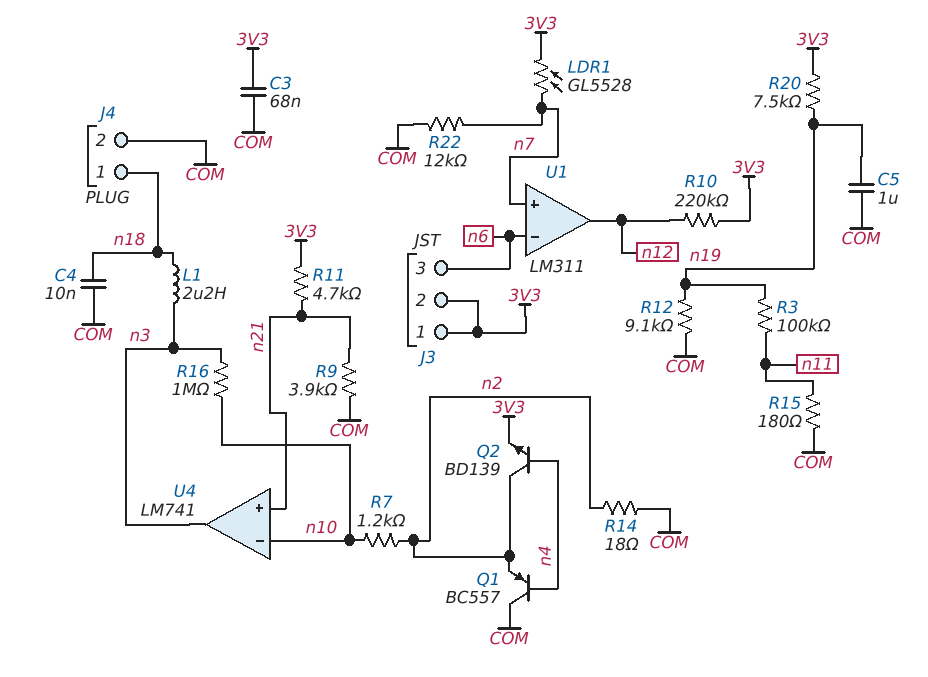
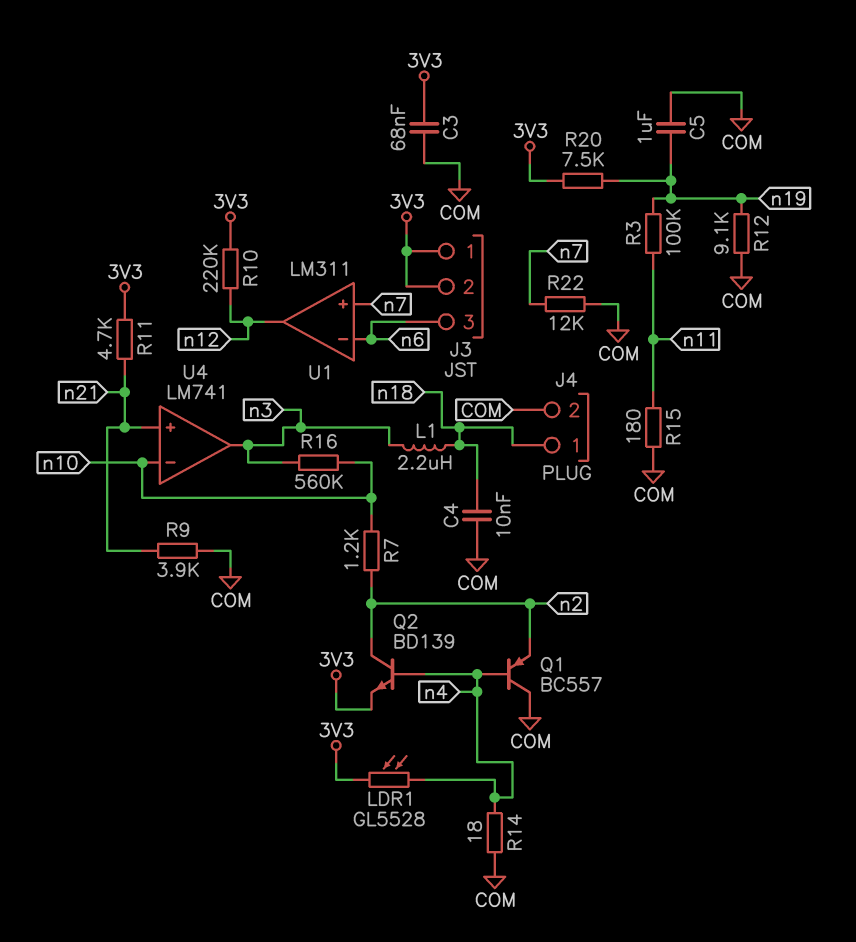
LDR1: GL5528 (3V3, n7) -> GL5528 (3V3, n4)
R14: 18 (COM, n2) -> 18 (COM, n4)
R16: 1M (n3, n10) -> 560k (n3, n10)

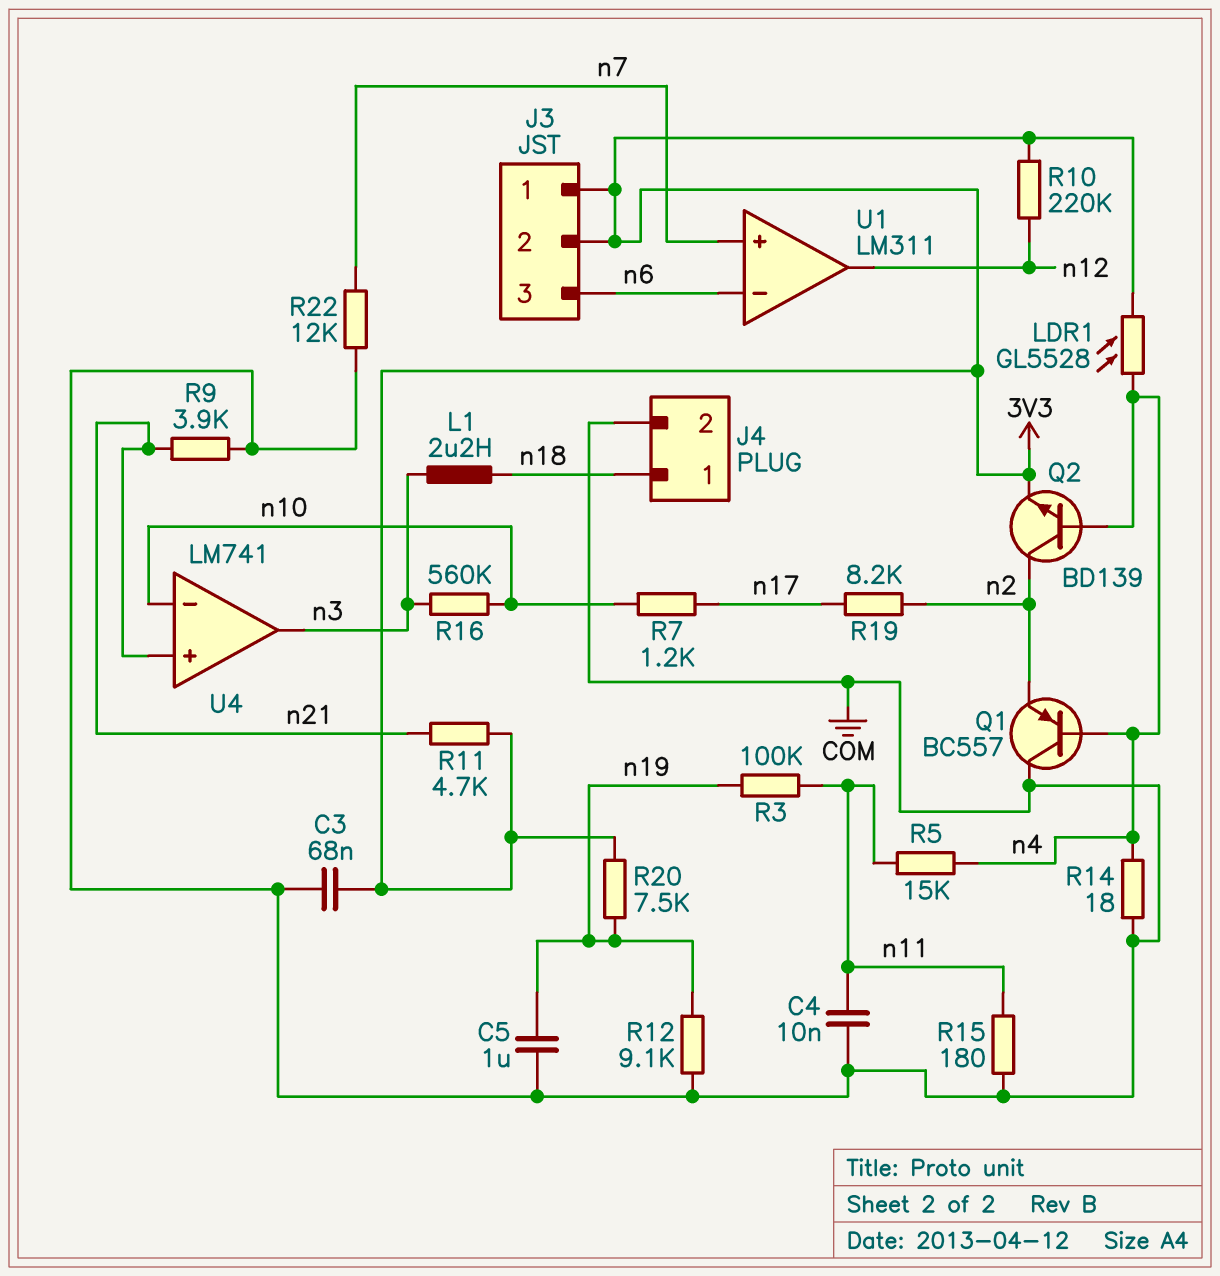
C4: 10nF (COM, n18) -> 10nF (COM, n11)
R5: none -> 15k (n4, n11)
R7: 1.2k (n2, n10) -> 1.2k (n10, n17)
R19: none -> 8.2k (n2, n17)

